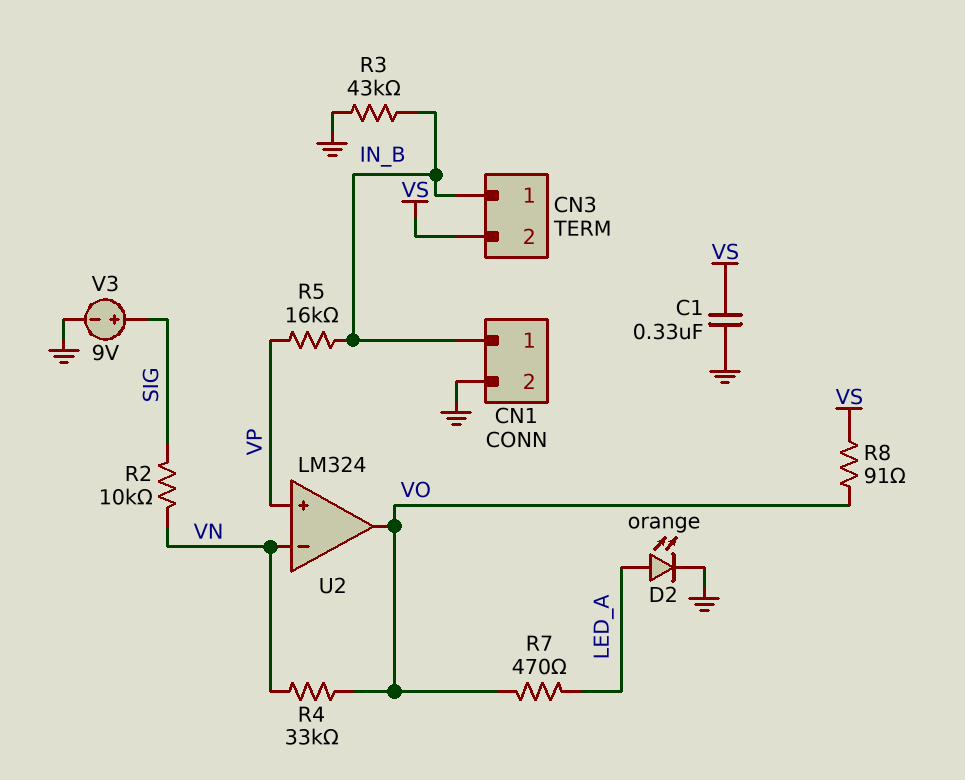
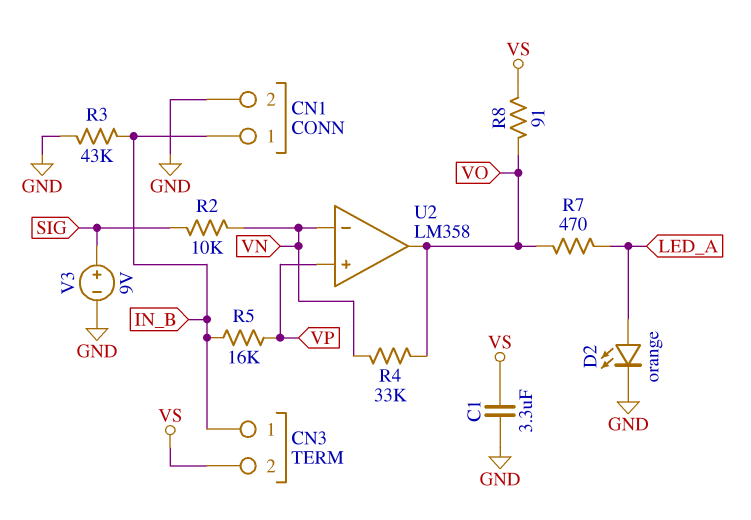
C1: 330nF (GND, VS) -> 3.3uF (GND, VS)
U2: LM324 -> LM358

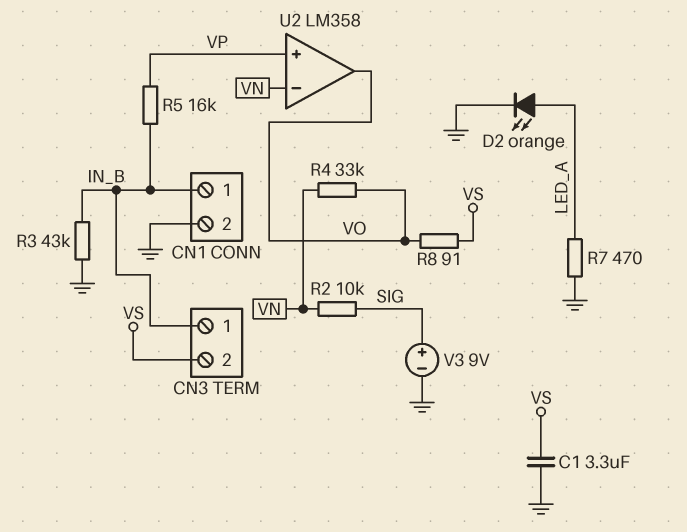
R7: 470 (LED_A, VO) -> 470 (GND, LED_A)

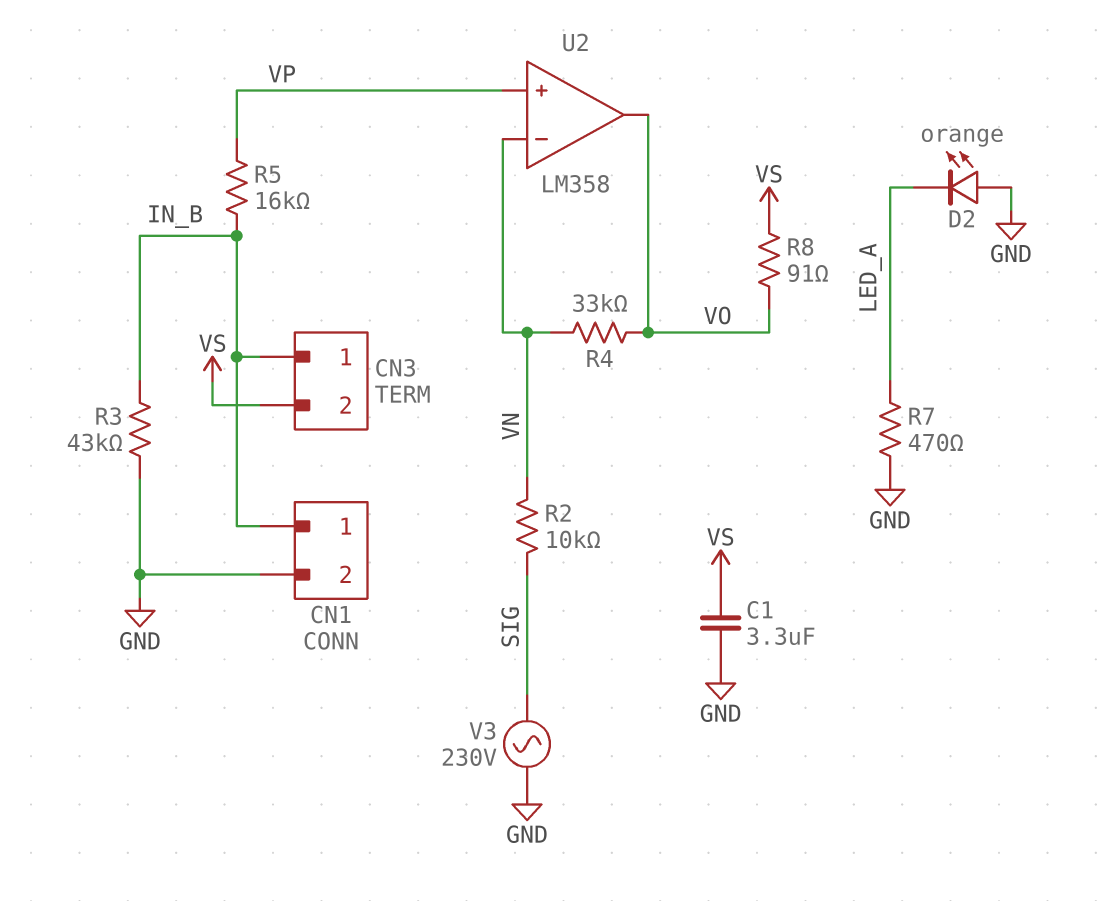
D2: LED orange (A LED_A, K GND) -> LED orange (A GND, K LED_A)
V3: 9V (plus SIG, minus GND) -> AC 230V (GND, SIG)

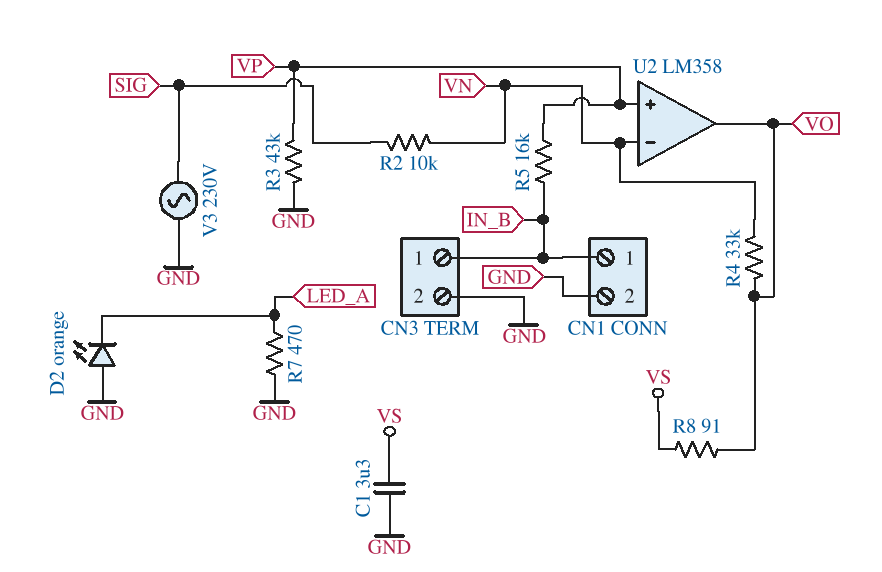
CN3 pin 2: VS -> GND
R3: 43k (GND, IN_B) -> 43k (GND, VP)

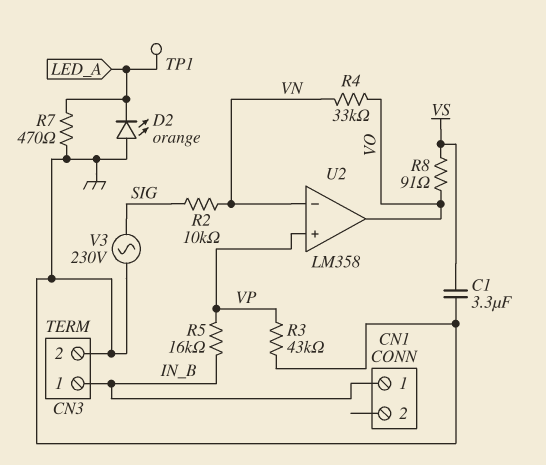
CN1 pin 2: GND -> none
TP1: none -> test point (LED_A)

